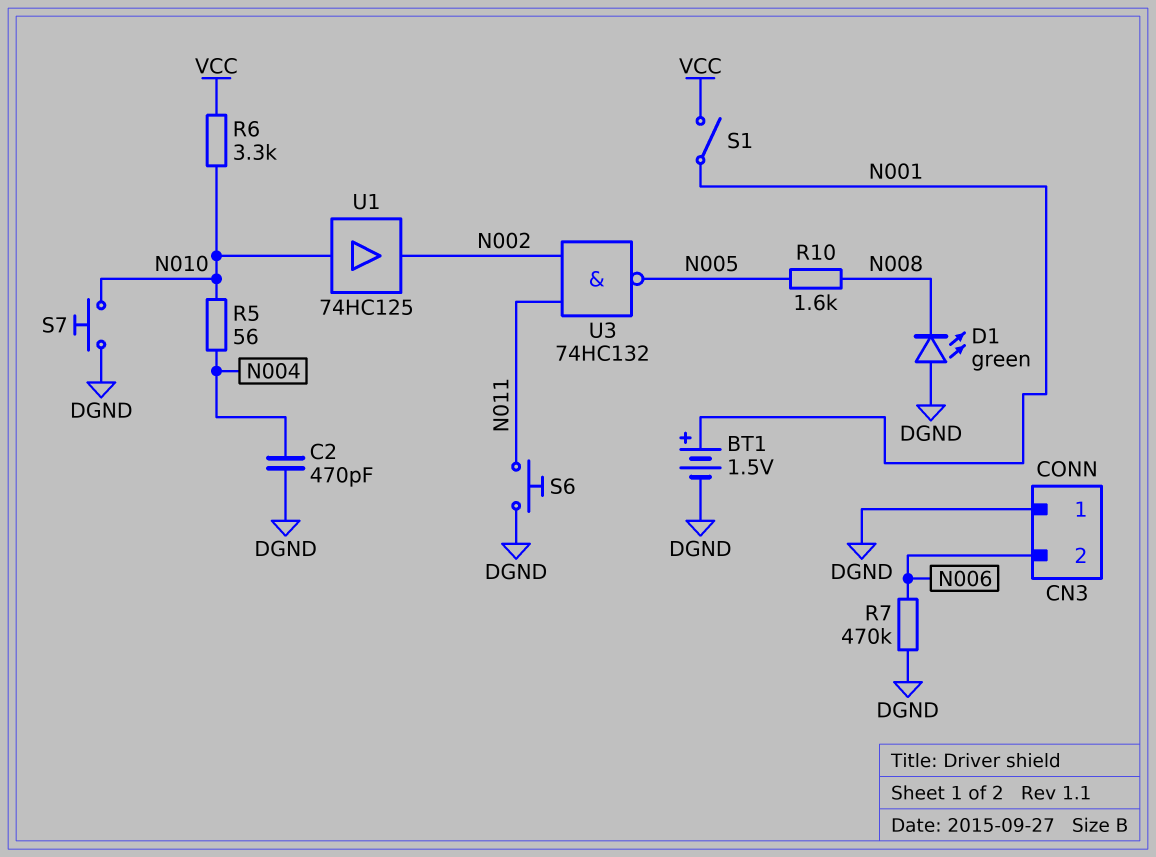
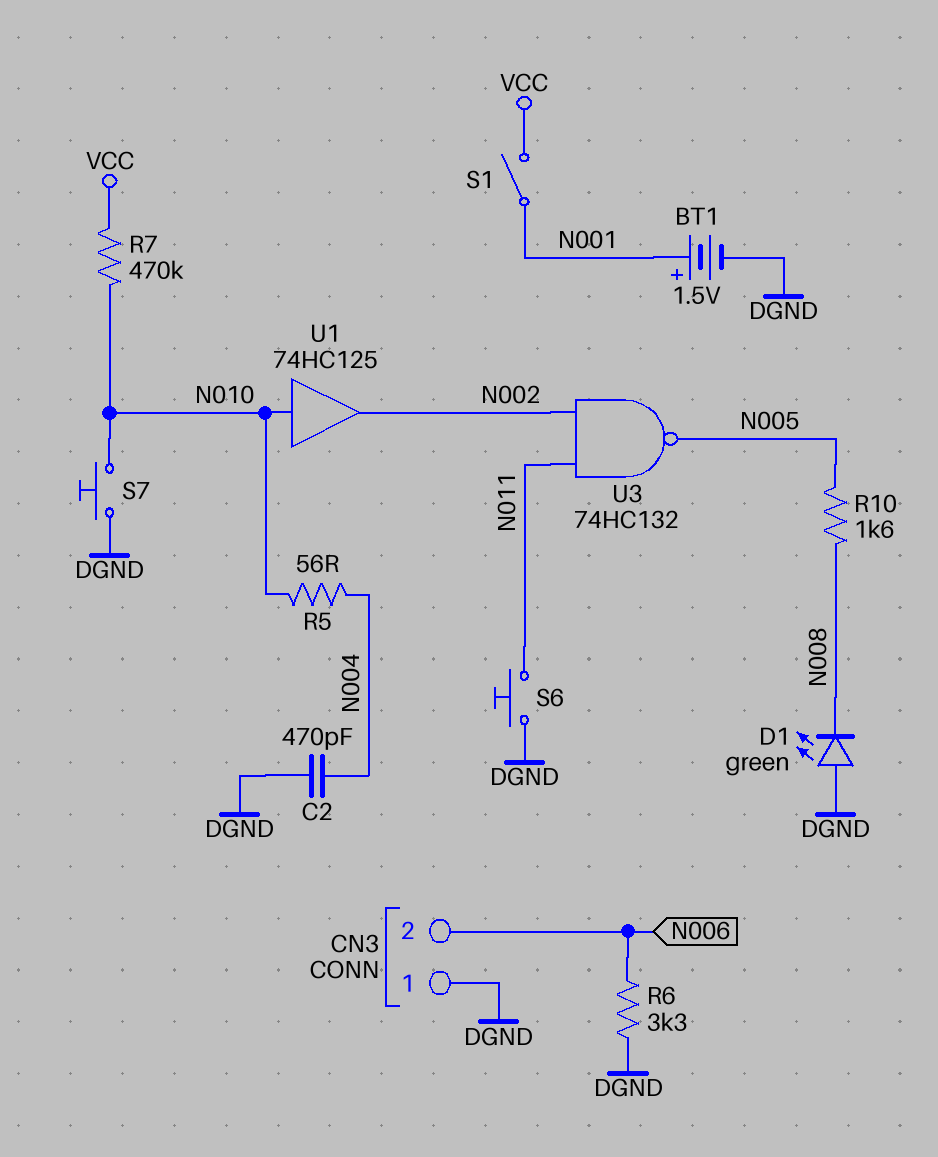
R6: 3.3k (N010, VCC) -> 3.3k (DGND, N006)
R7: 470k (DGND, N006) -> 470k (N010, VCC)

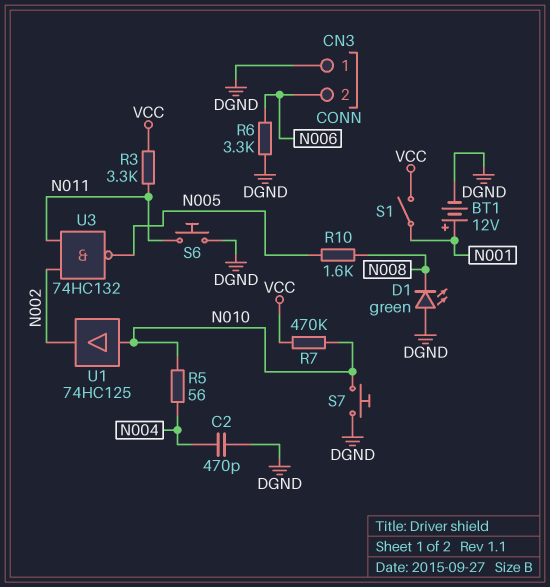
BT1: 1.5V (plus N001, minus DGND) -> 12V (plus N001, minus DGND)
R3: none -> 3.3k (N011, VCC)

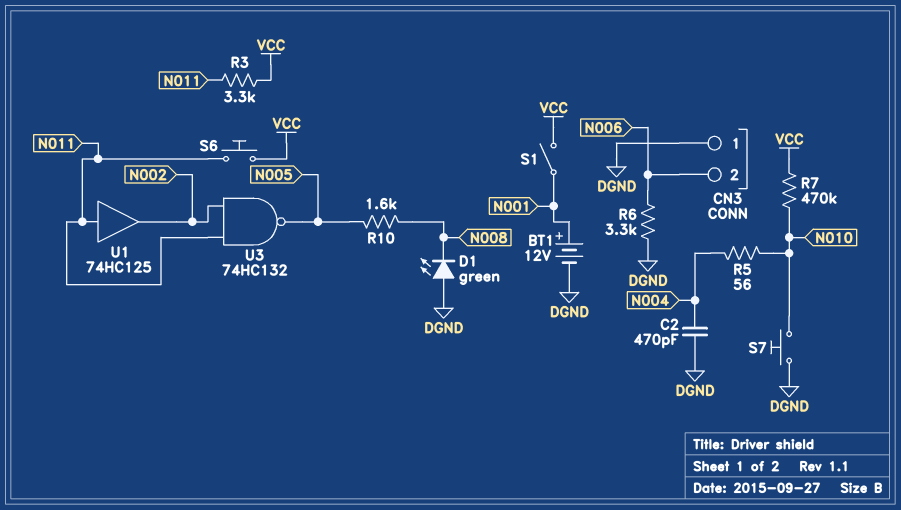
S6: button (DGND, N011) -> button (N011, VCC)
U1: buffer 74HC125 (in N010, out N002) -> buffer 74HC125 (in N011, out N002)

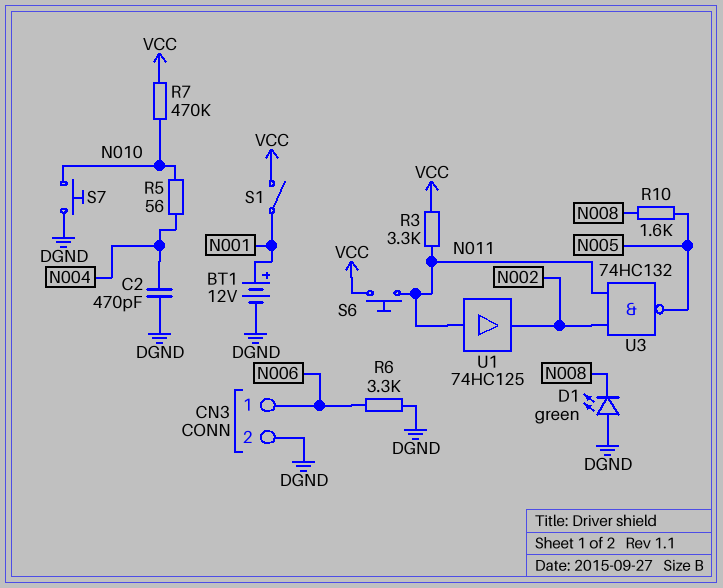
CN3 pin 1: DGND -> N006
CN3 pin 2: N006 -> DGND

